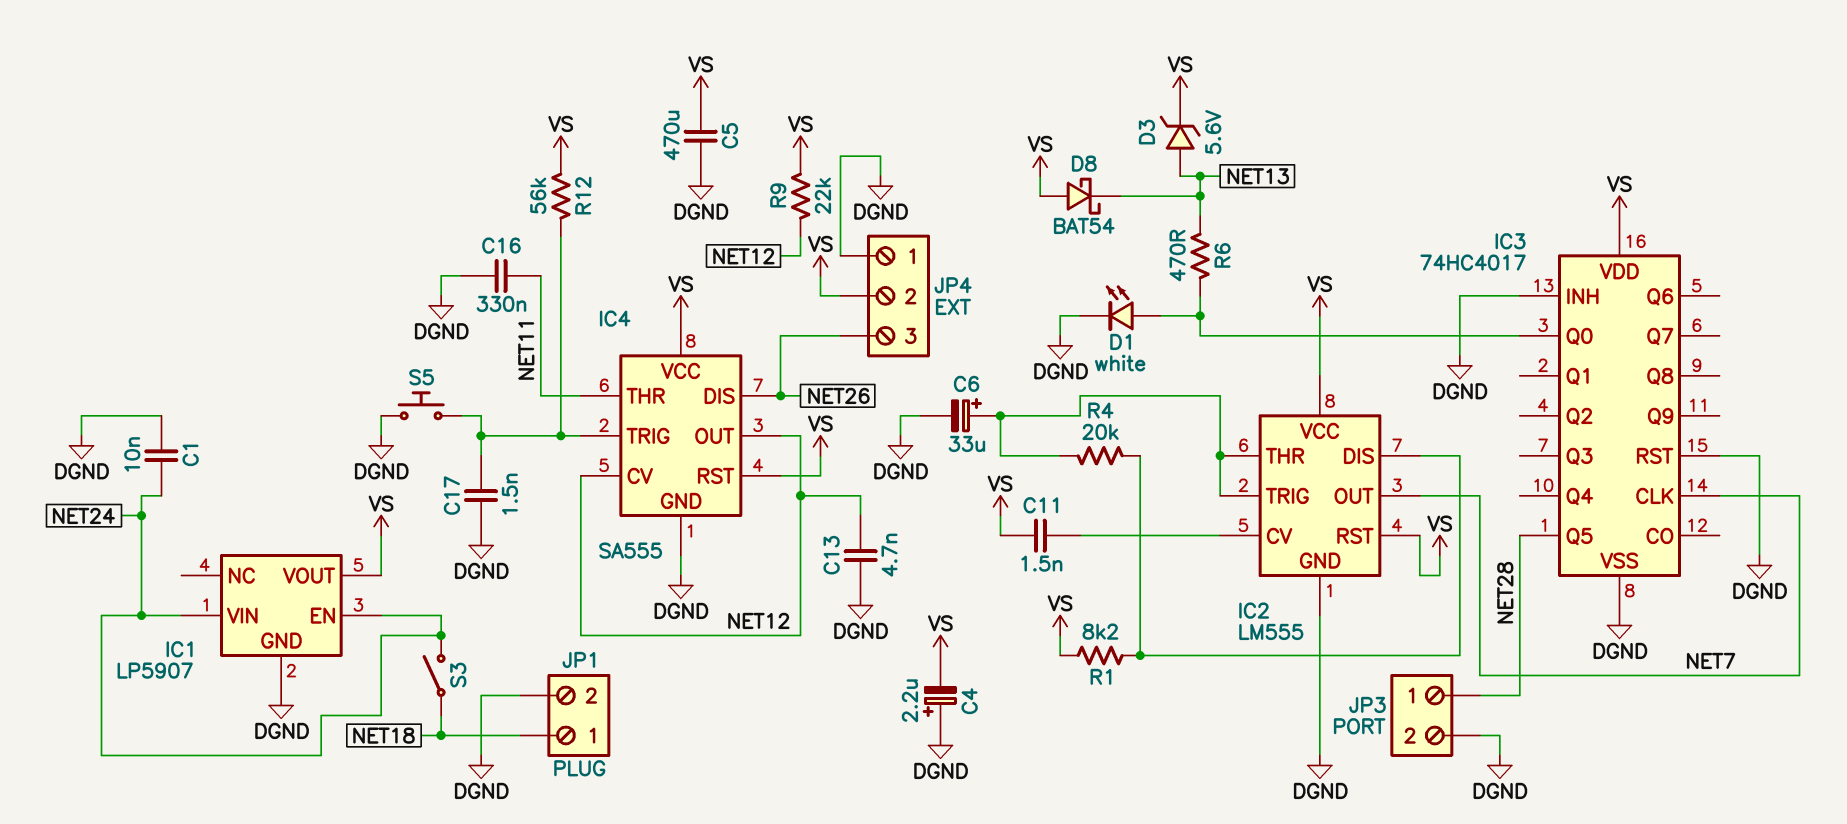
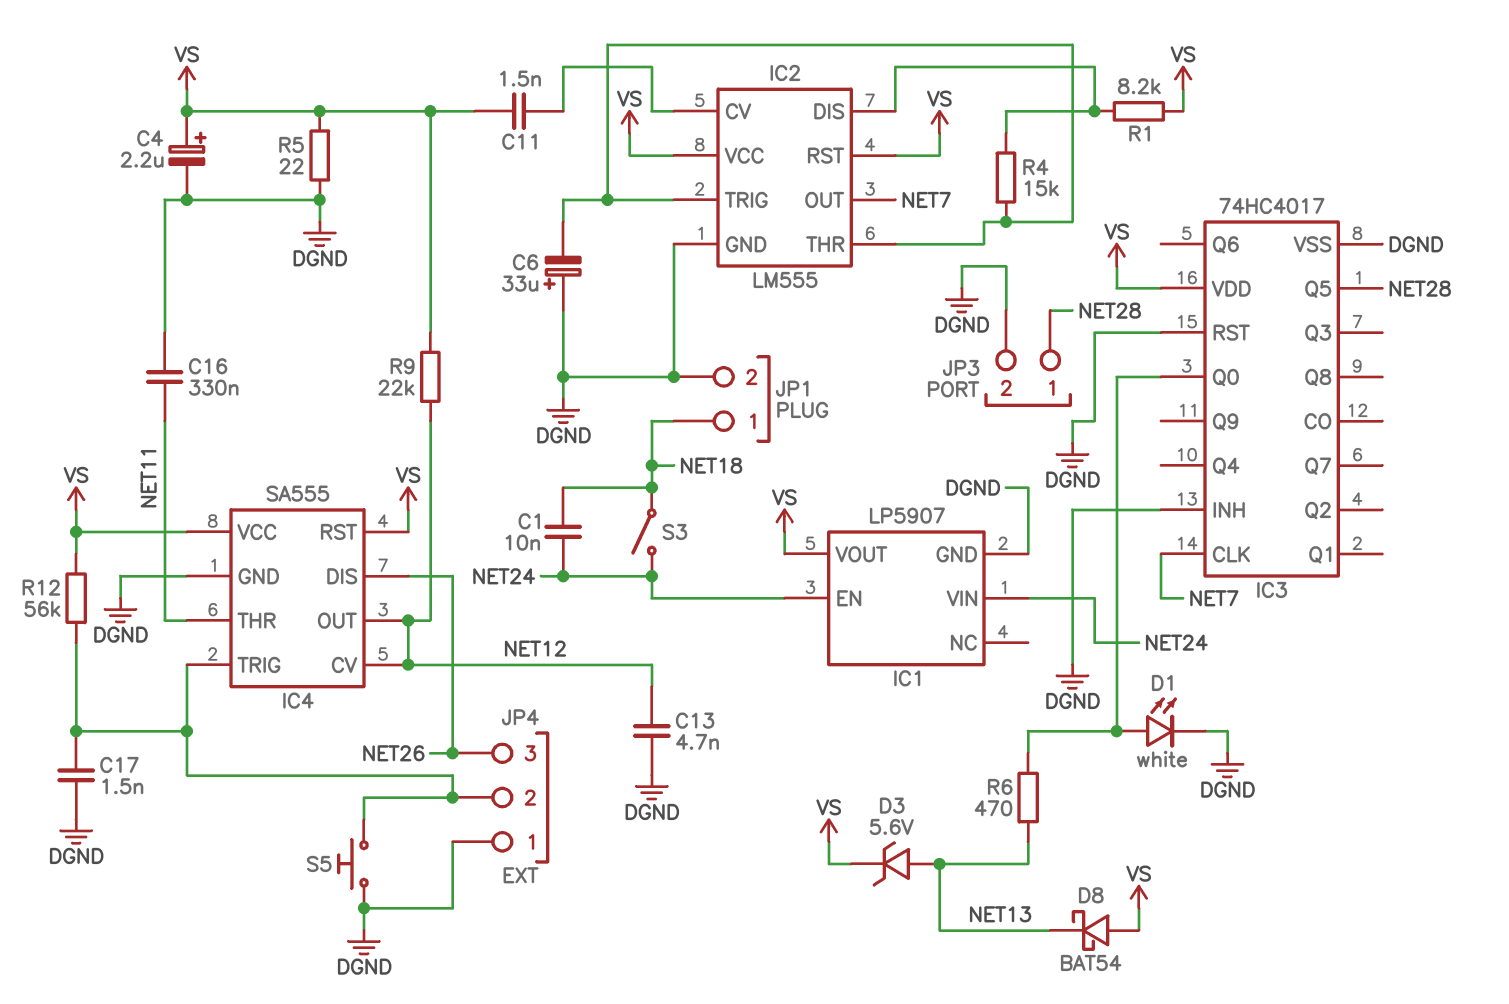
C1: 10nF (DGND, NET24) -> 10nF (NET18, NET24)
C4: 2.2uF (plus DGND, minus VS) -> 2.2uF (plus VS, minus DGND)
C5: 470uF (DGND, VS) -> none
C6: 33uF (plus IC2/THR, minus DGND) -> 33uF (plus DGND, minus IC2/THR)
JP4 pin 2: VS -> IC4/TRIG
R4: 20k (IC2/DIS, IC2/THR) -> 15k (IC2/DIS, IC2/THR)
R5: none -> 22 (DGND, VS)

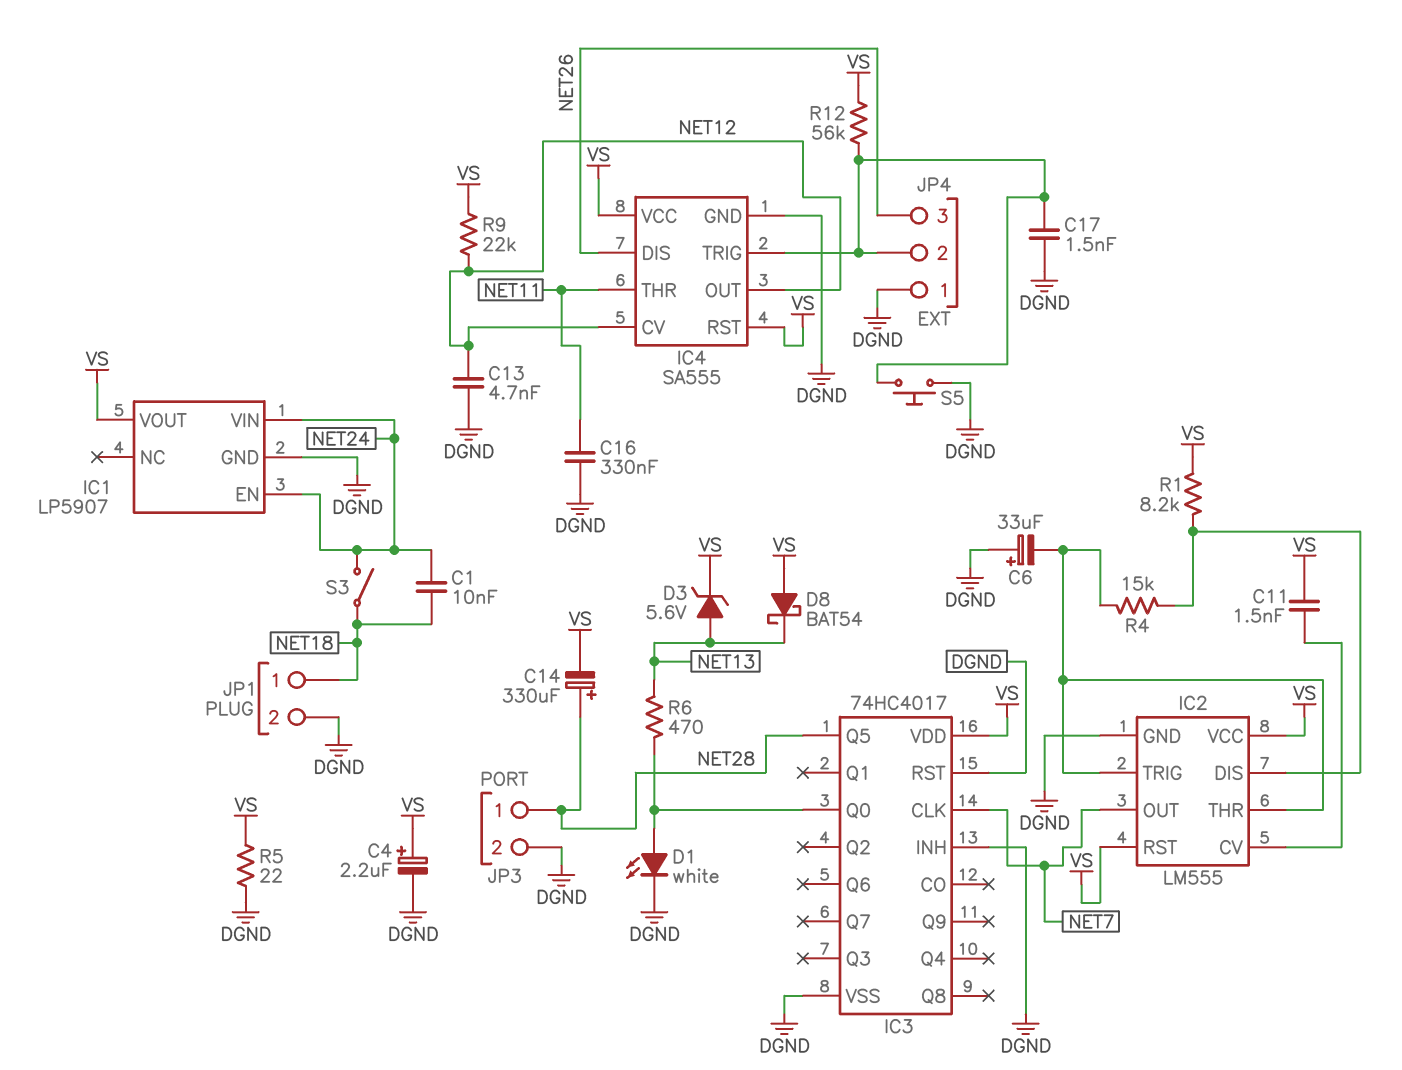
C14: none -> 330uF (plus NET28, minus VS)

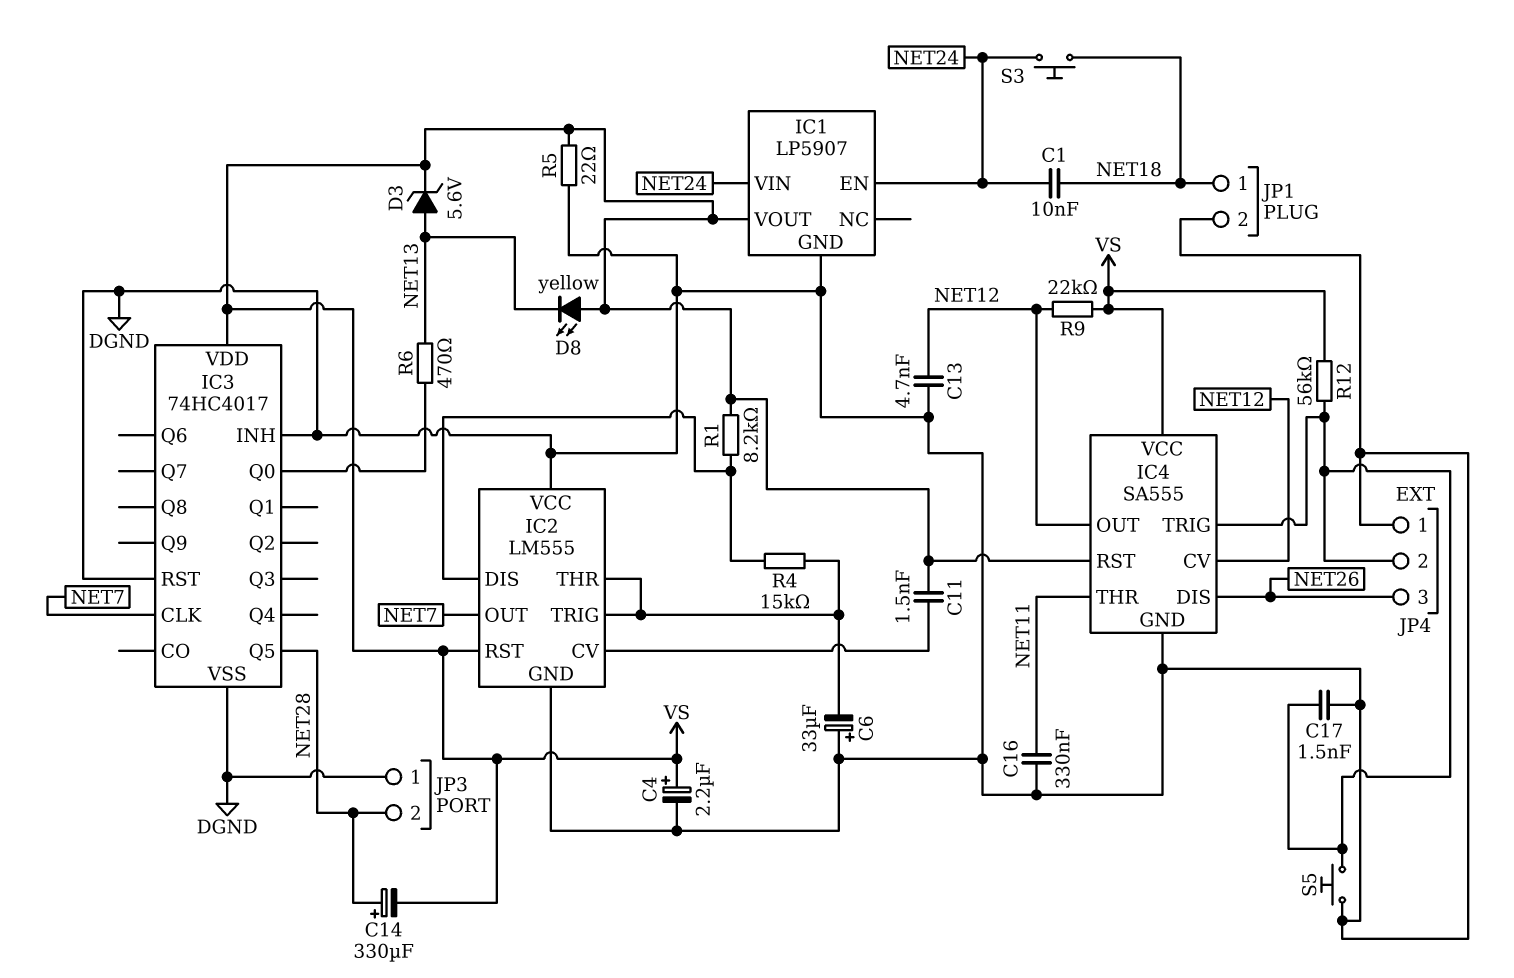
D1: LED white (A IC3/Q0, K DGND) -> none
D8: schottky BAT54 (A VS, K NET13) -> LED yellow (A VS, K NET13)
IC2 pin VCC: VS -> DGND
JP3 pin 1: NET28 -> DGND
JP3 pin 2: DGND -> NET28
S3: switch (NET18, NET24) -> button (NET18, NET24)

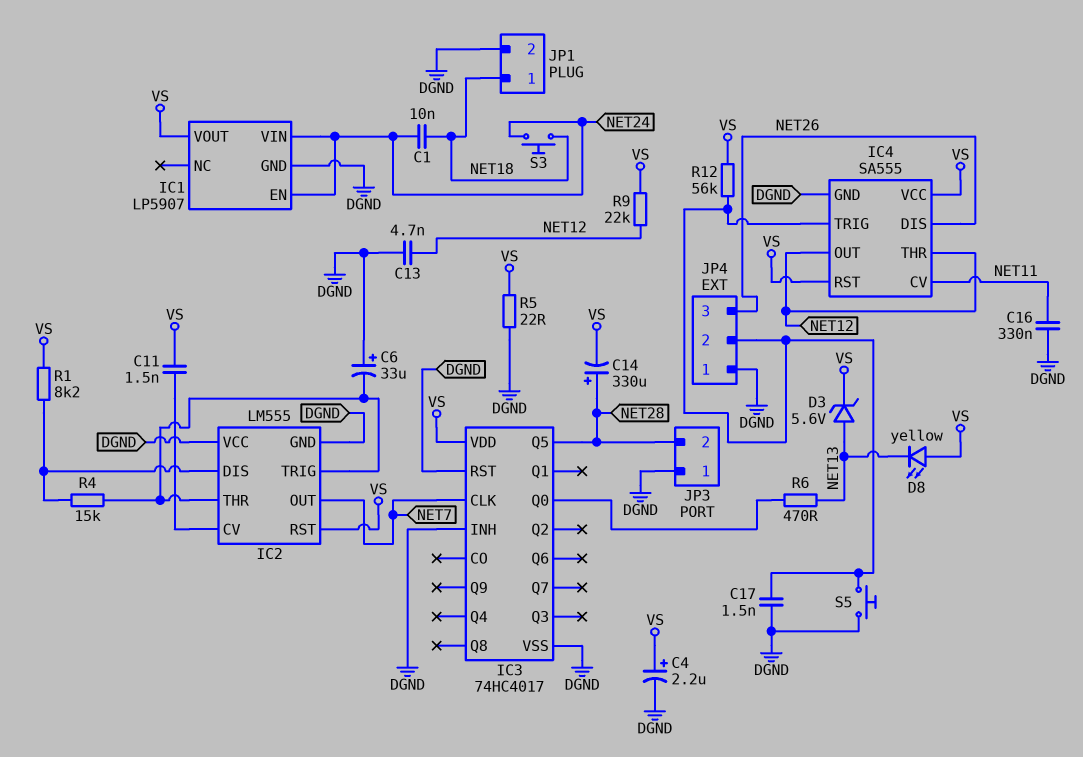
IC4 pin CV: NET12 -> NET11
IC4 pin THR: NET11 -> NET12

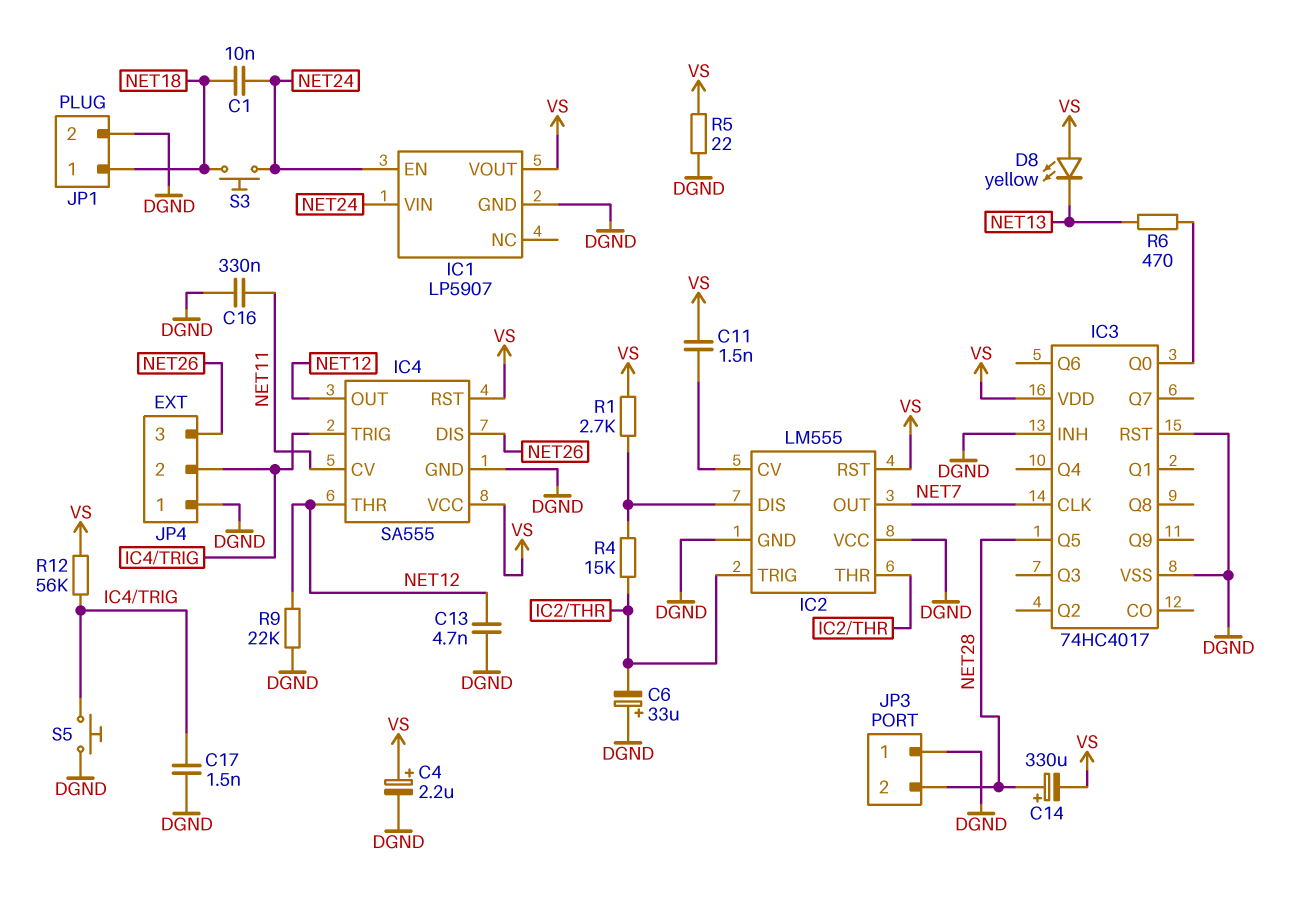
D3: zener 5.6V (A NET13, K VS) -> none
R1: 8.2k (IC2/DIS, VS) -> 2.7k (IC2/DIS, VS)
R9: 22k (NET12, VS) -> 22k (DGND, NET12)

